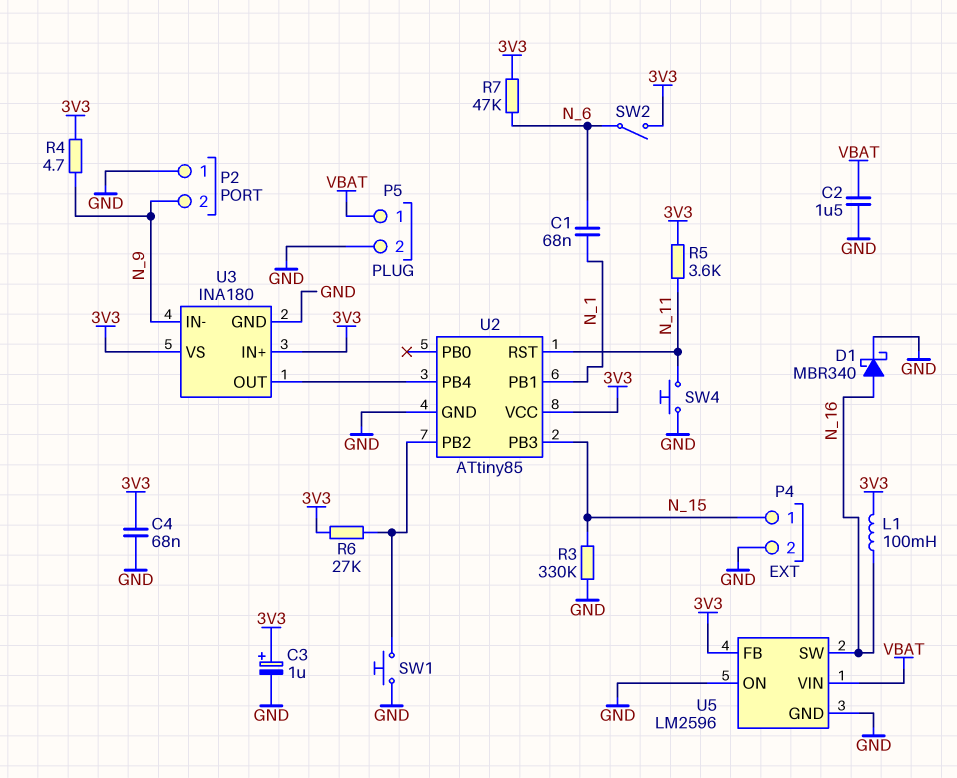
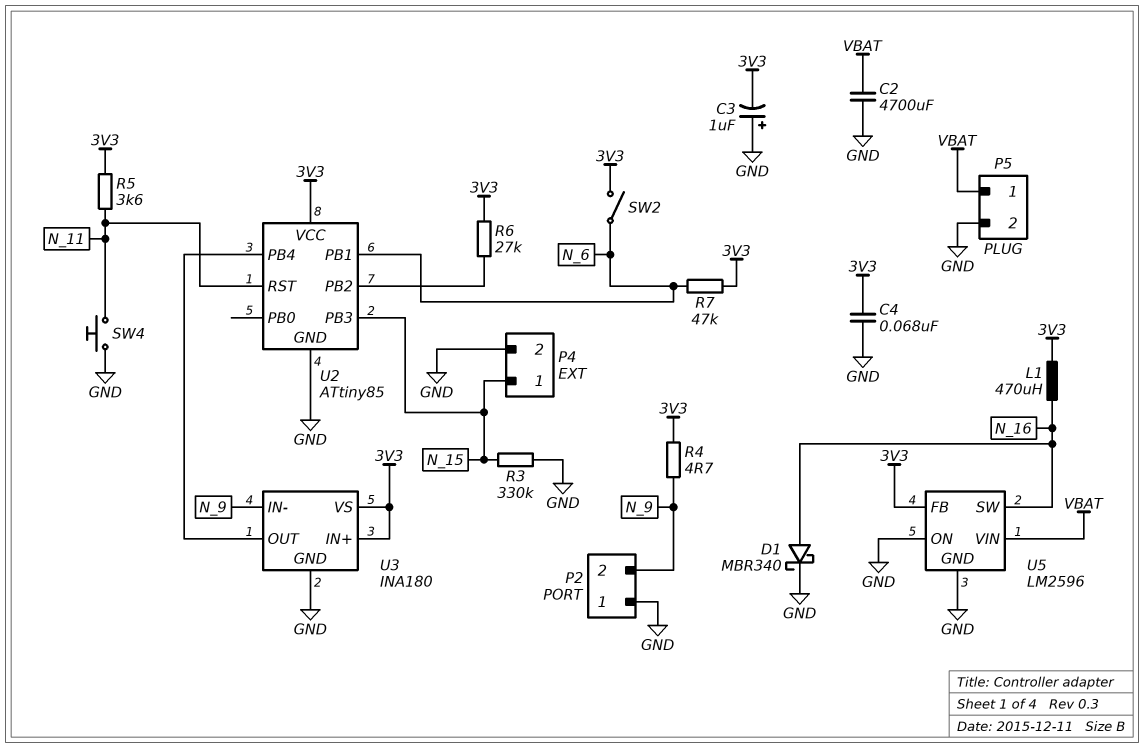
C1: 68nF (N_1, N_6) -> none
C2: 1.5uF (GND, VBAT) -> 4700uF (GND, VBAT)
C3: 1uF (plus 3V3, minus GND) -> 1uF (plus GND, minus 3V3)
L1: 100mH (3V3, N_16) -> 470uH (3V3, N_16)
SW1: button (GND, U2/PB2) -> none
U2 pin PB1: N_1 -> N_6

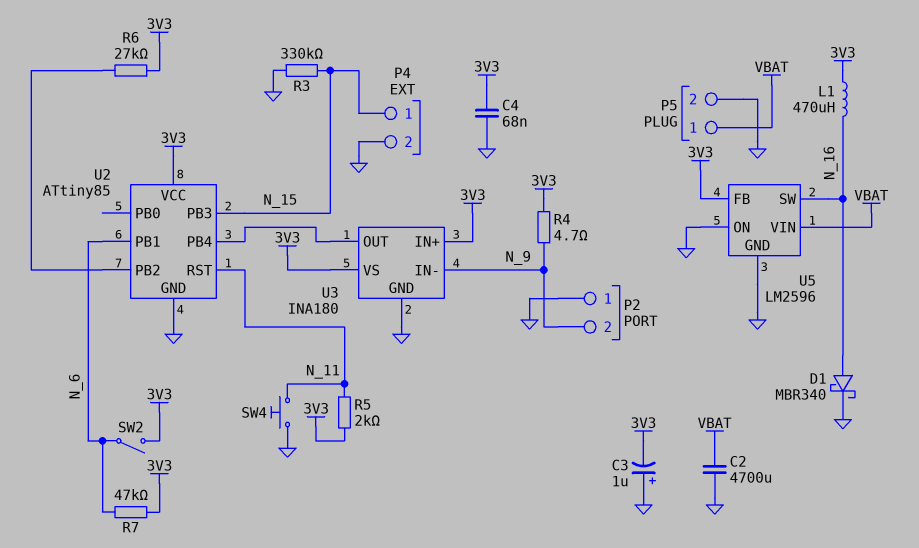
R5: 3.6k (3V3, N_11) -> 2k (3V3, N_11)

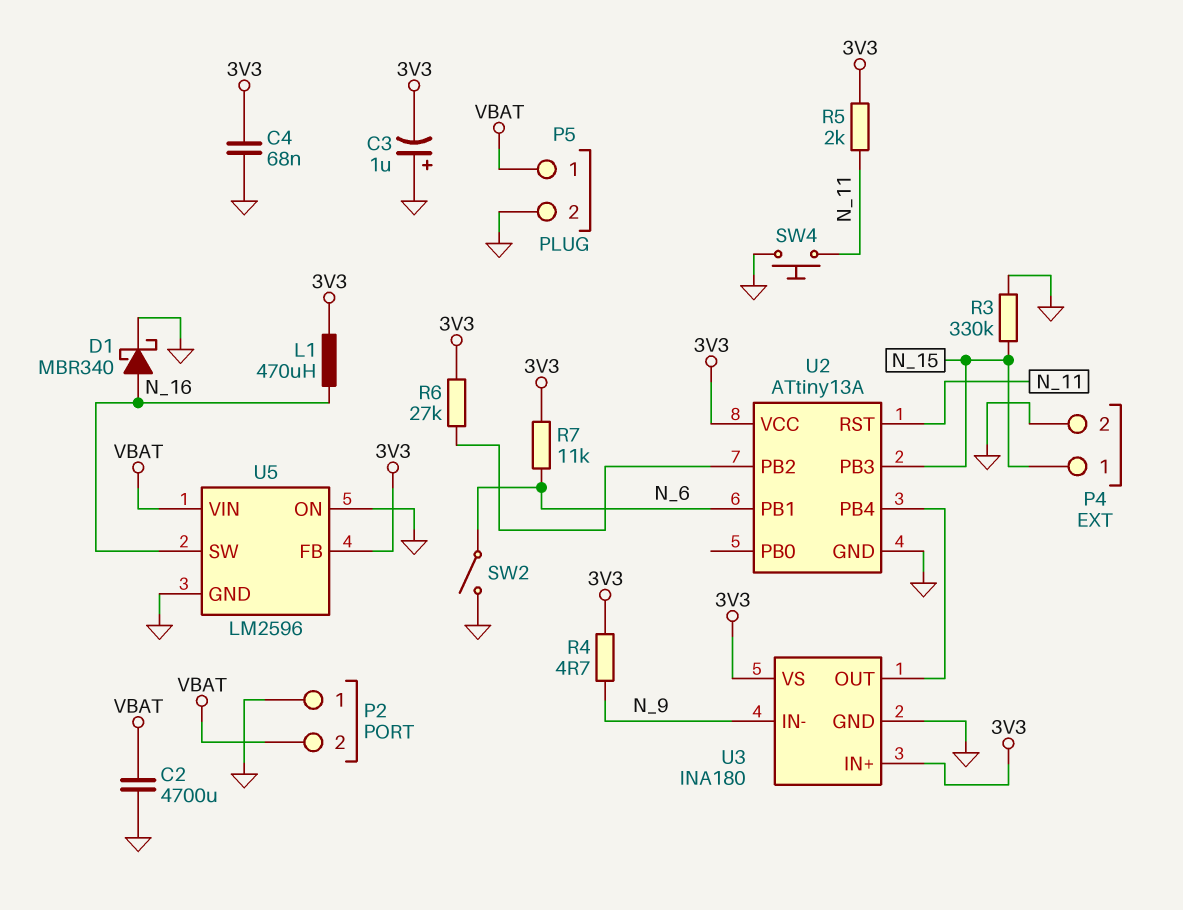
P2 pin 2: N_9 -> VBAT
R7: 47k (3V3, N_6) -> 11k (3V3, N_6)
SW2: switch (3V3, N_6) -> switch (GND, N_6)
U2: ATtiny85 -> ATtiny13A

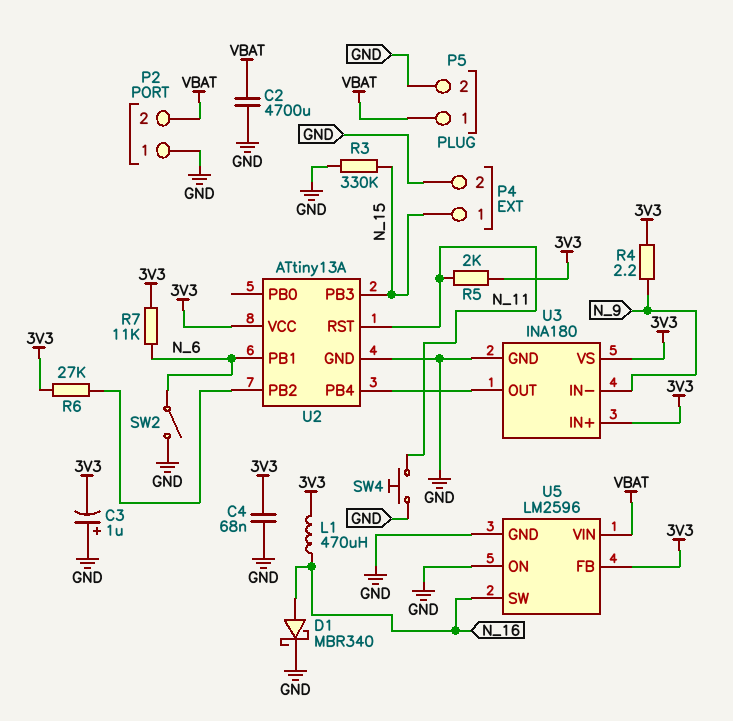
R4: 4.7 (3V3, N_9) -> 2.2 (3V3, N_9)

